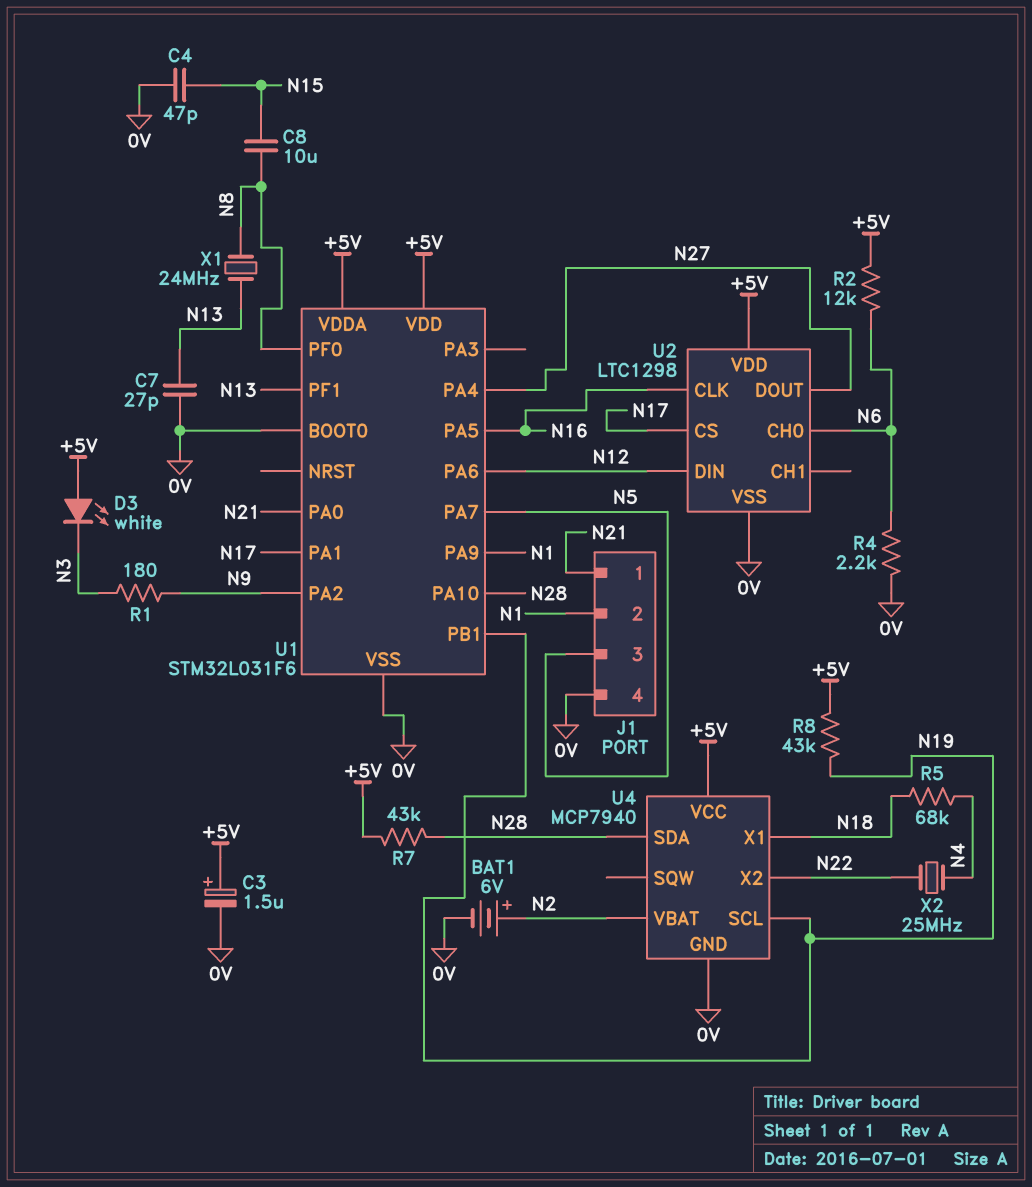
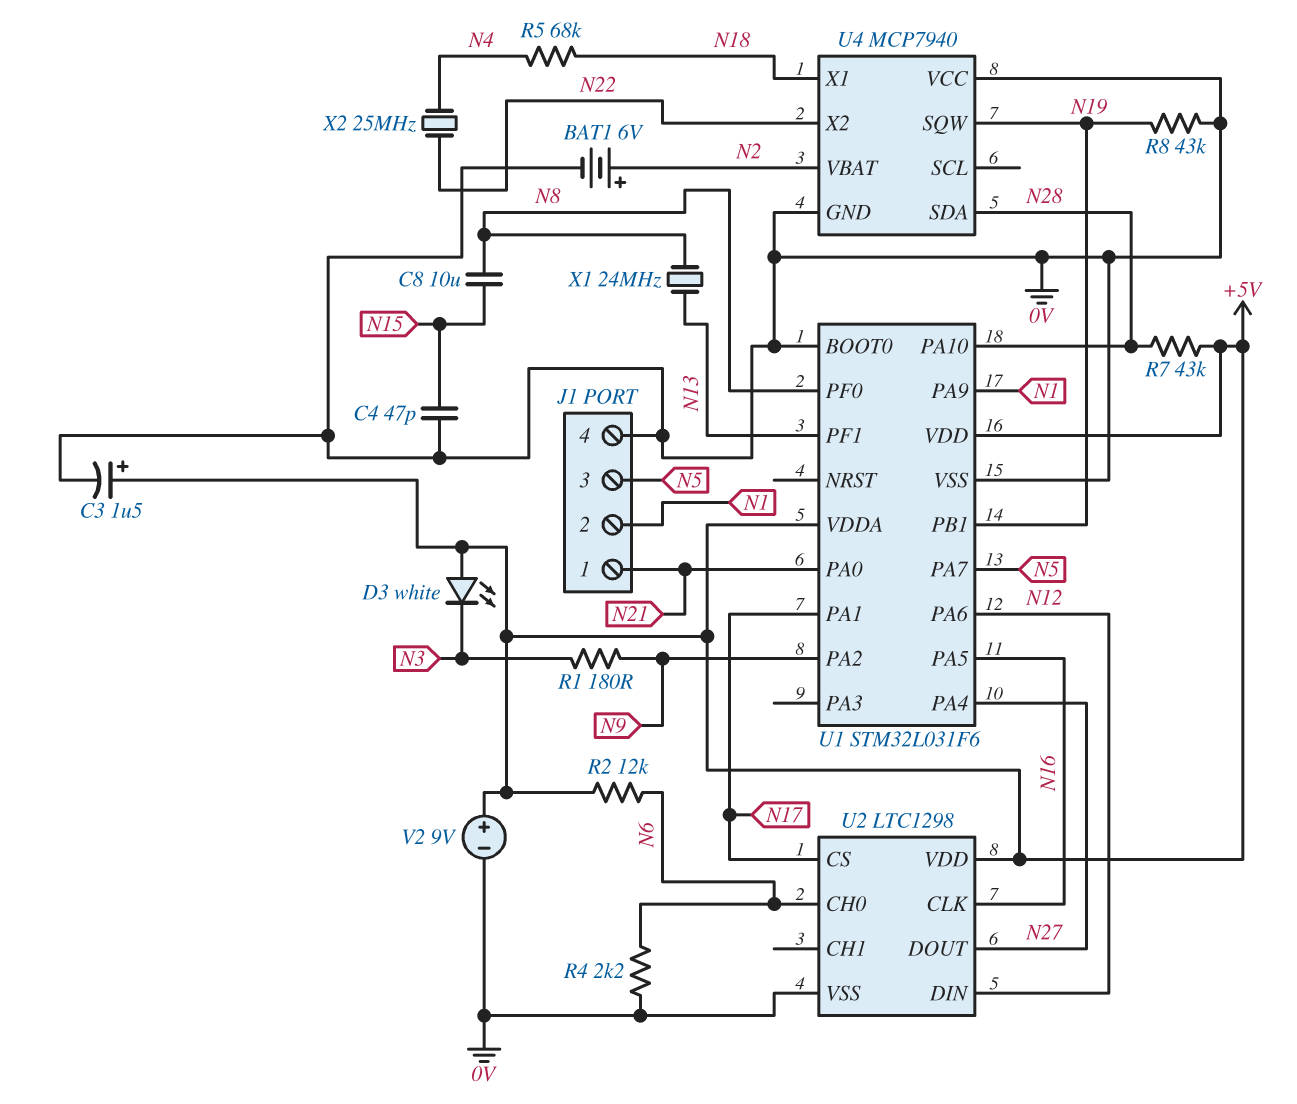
C7: 27pF (0V, N13) -> none
R8: 43k (+5V, N19) -> 43k (0V, N19)
U4 pin SCL: N19 -> none
U4 pin SQW: none -> N19
U4 pin VCC: +5V -> 0V
V2: none -> 9V (plus +5V, minus 0V)

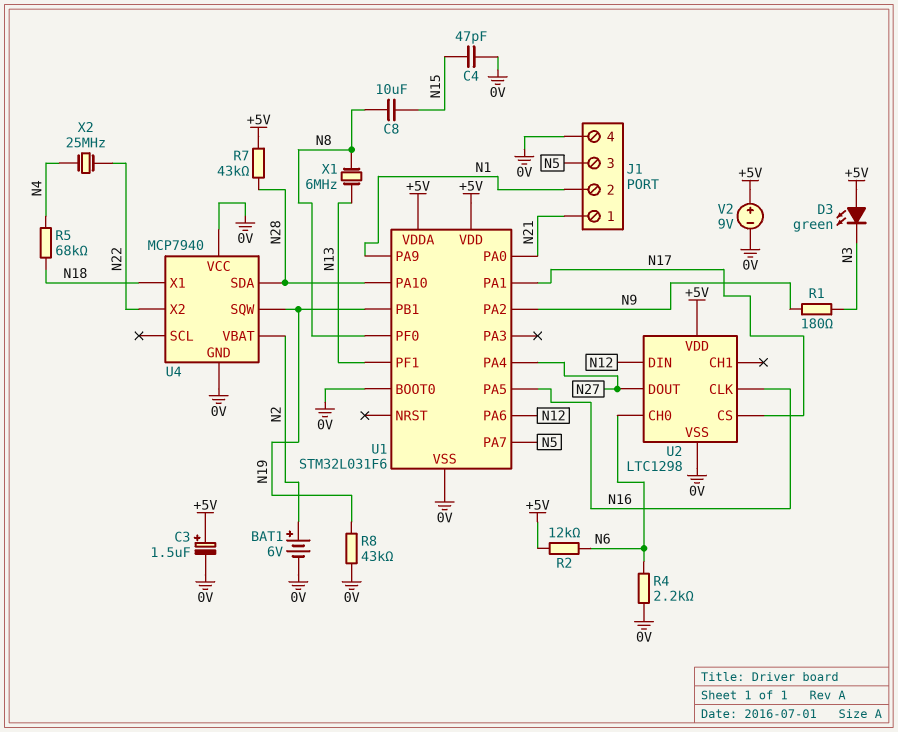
D3: LED white (A +5V, K N3) -> LED green (A +5V, K N3)
X1: 24MHz (N8, N13) -> 6MHz (N8, N13)

